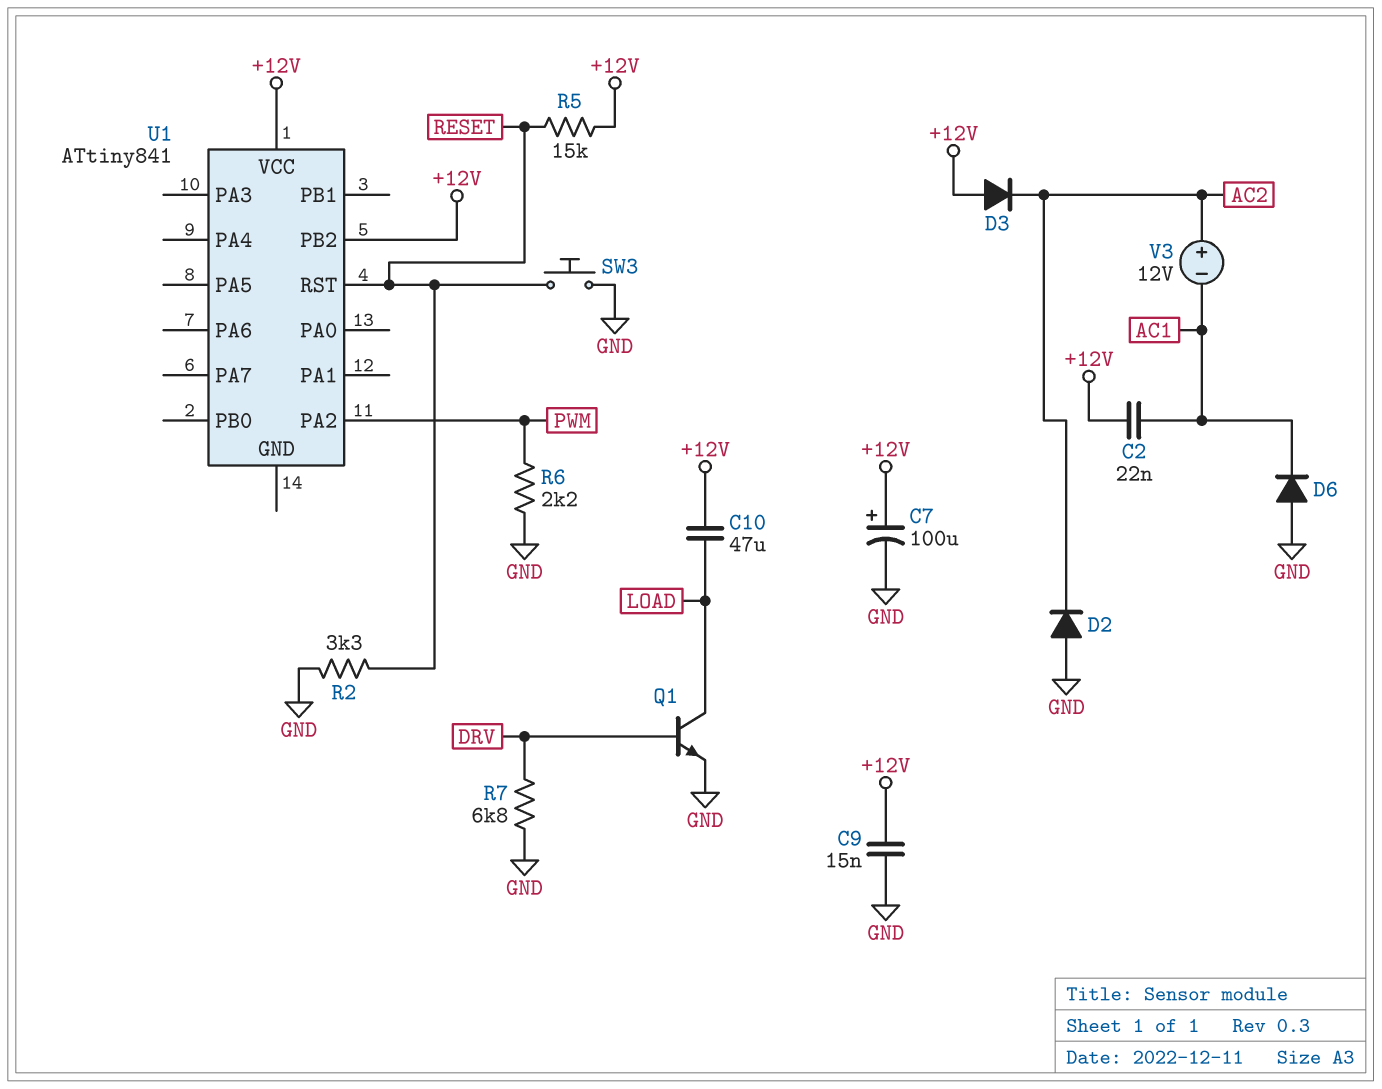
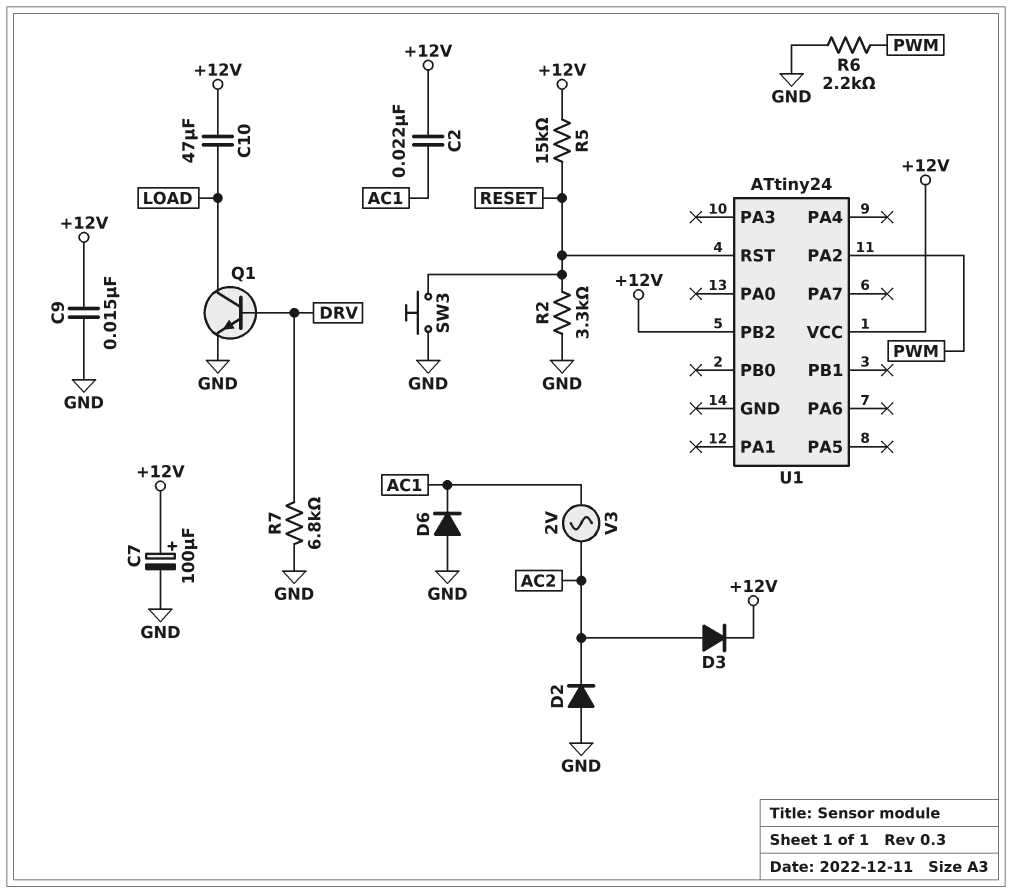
D3: diode (A +12V, K AC2) -> diode (A AC2, K +12V)
U1: ATtiny841 -> ATtiny24
V3: 12V (plus AC2, minus AC1) -> AC 2V (AC1, AC2)

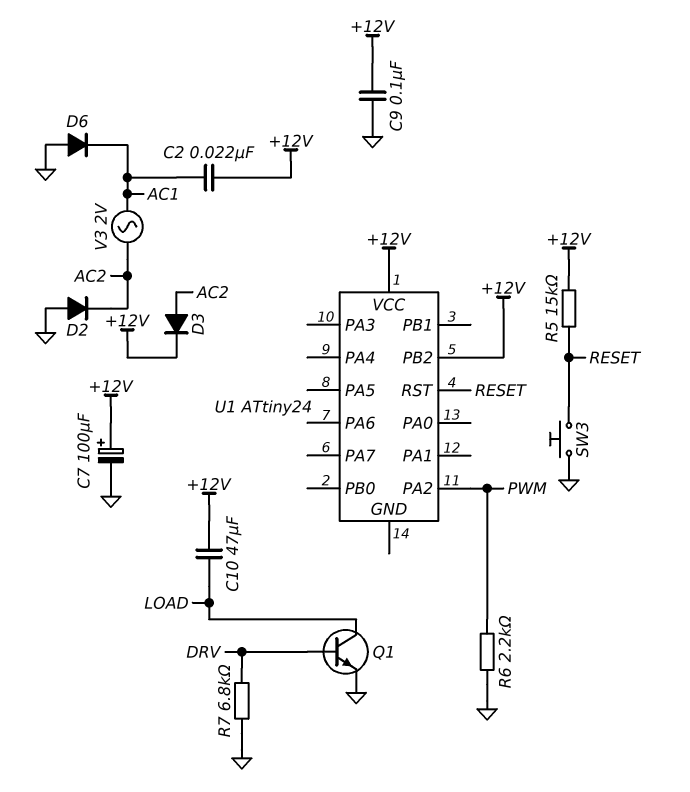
C9: 15nF (+12V, GND) -> 100nF (+12V, GND)
R2: 3.3k (GND, RESET) -> none

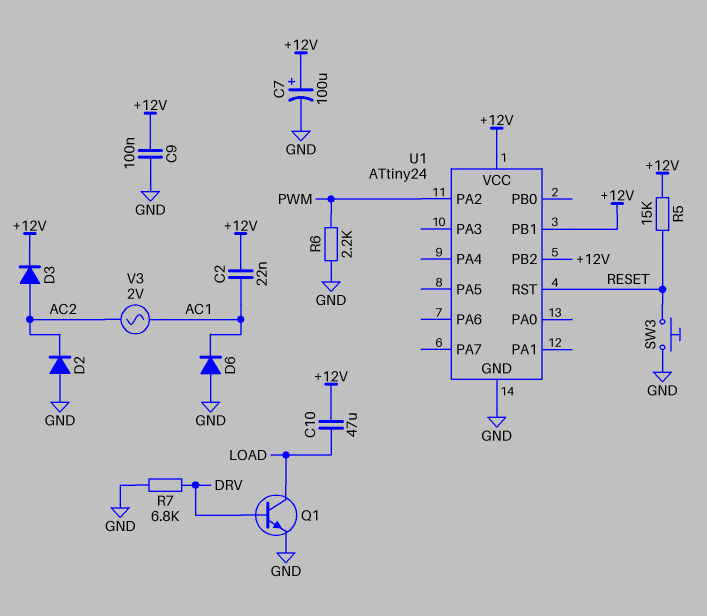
U1 pin GND: none -> GND
U1 pin PB1: none -> +12V

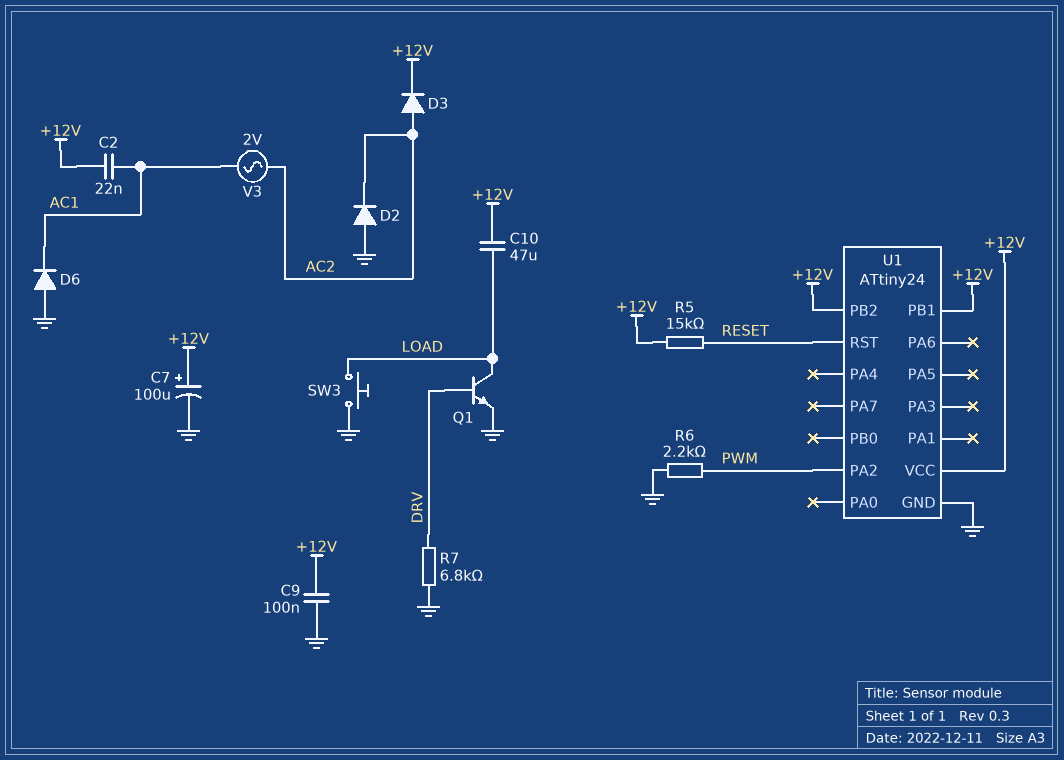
SW3: button (GND, RESET) -> button (GND, LOAD)

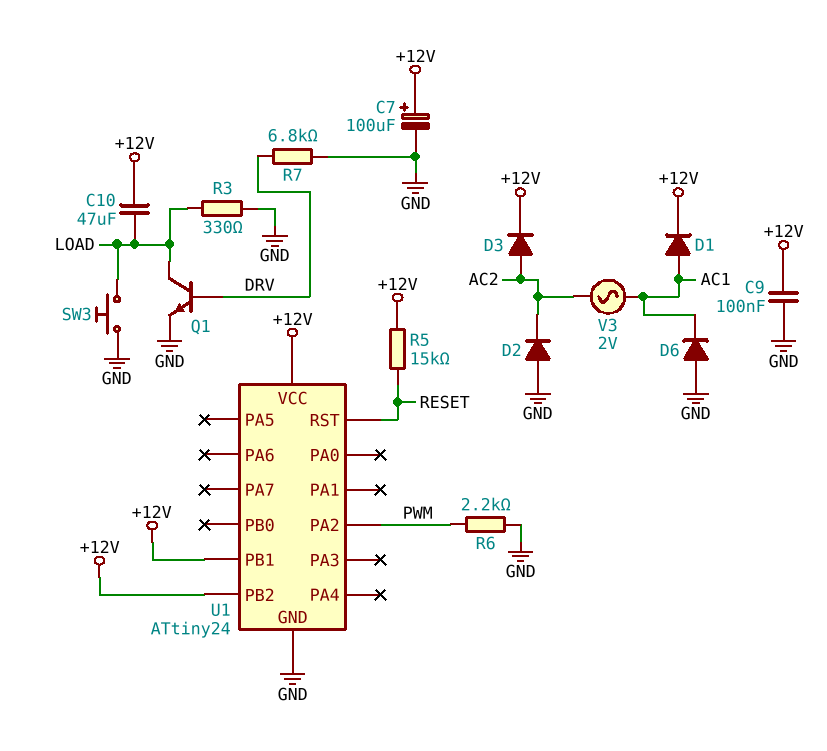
C2: 22nF (+12V, AC1) -> none
D1: none -> diode (A AC1, K +12V)
R3: none -> 330 (GND, LOAD)

